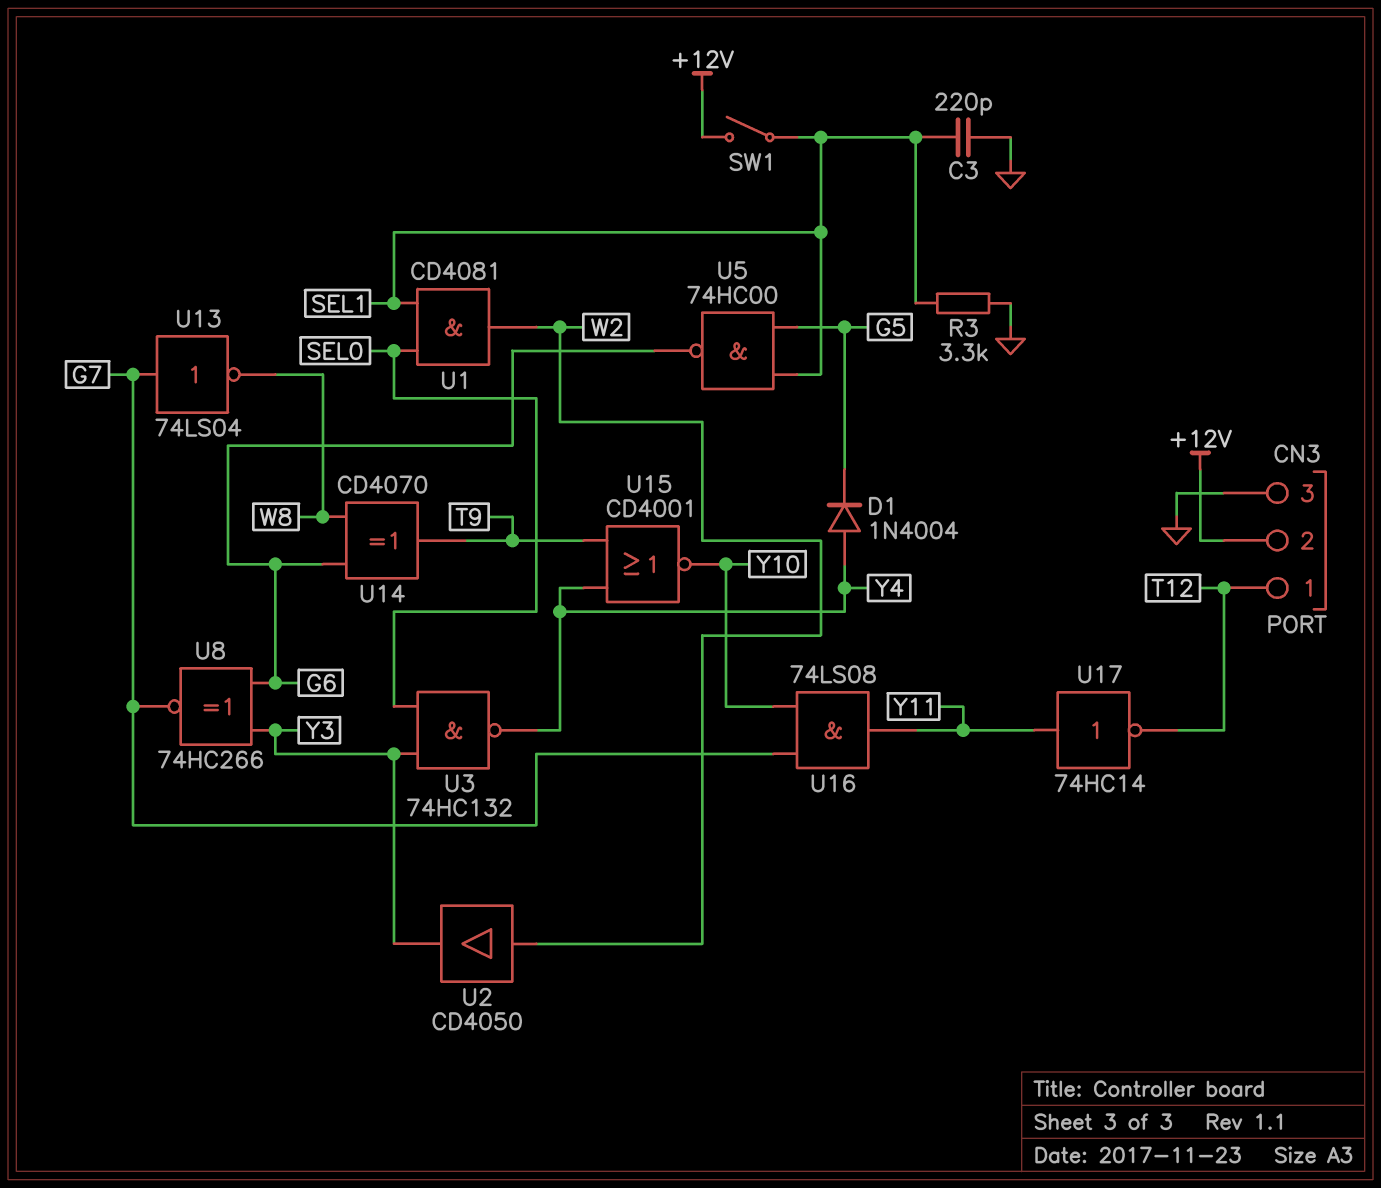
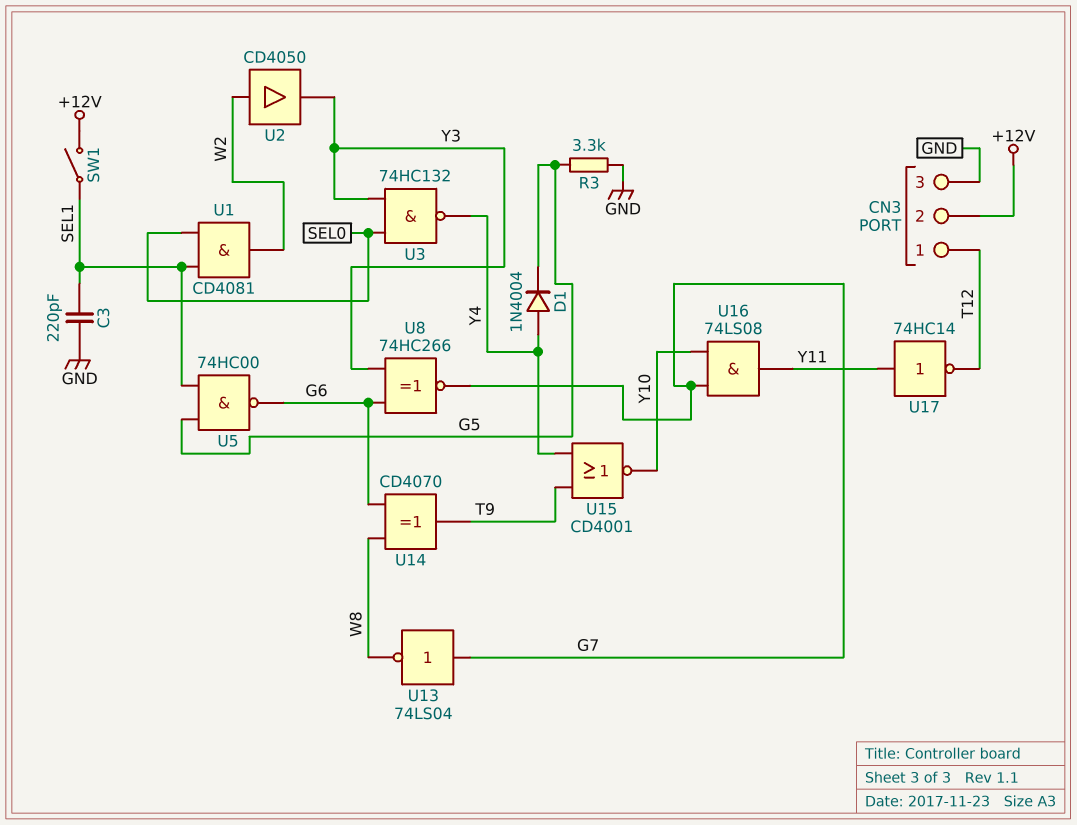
R3: 3.3k (GND, SEL1) -> 3.3k (G5, GND)

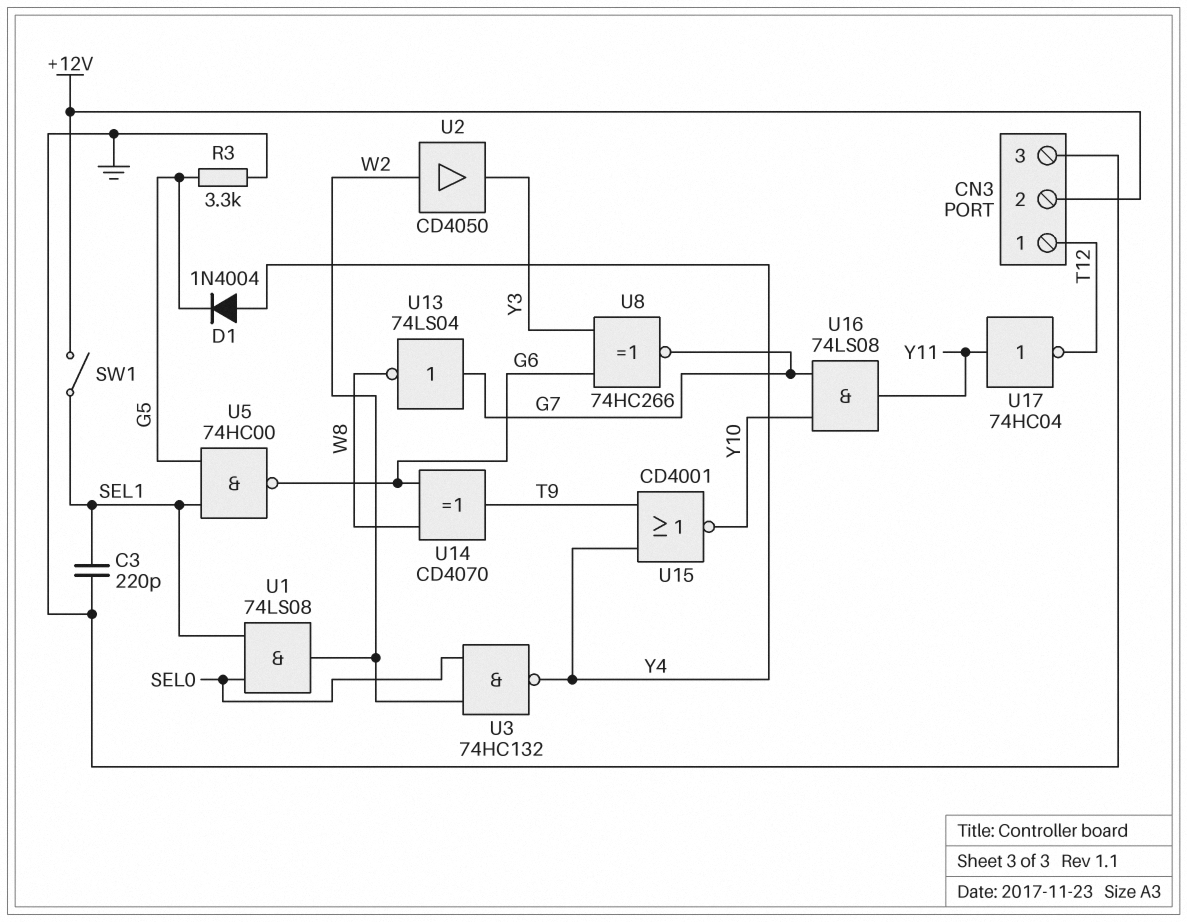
U1: AND CD4081 (in SEL0, in SEL1, out W2) -> AND 74LS08 (in SEL0, in SEL1, out W2)
U3: NAND 74HC132 (in SEL0, in Y3, out Y4) -> NAND 74HC132 (in SEL0, in W2, out Y4)
U17: NOT 74HC14 (in Y11, out T12) -> NOT 74HC04 (in Y11, out T12)

